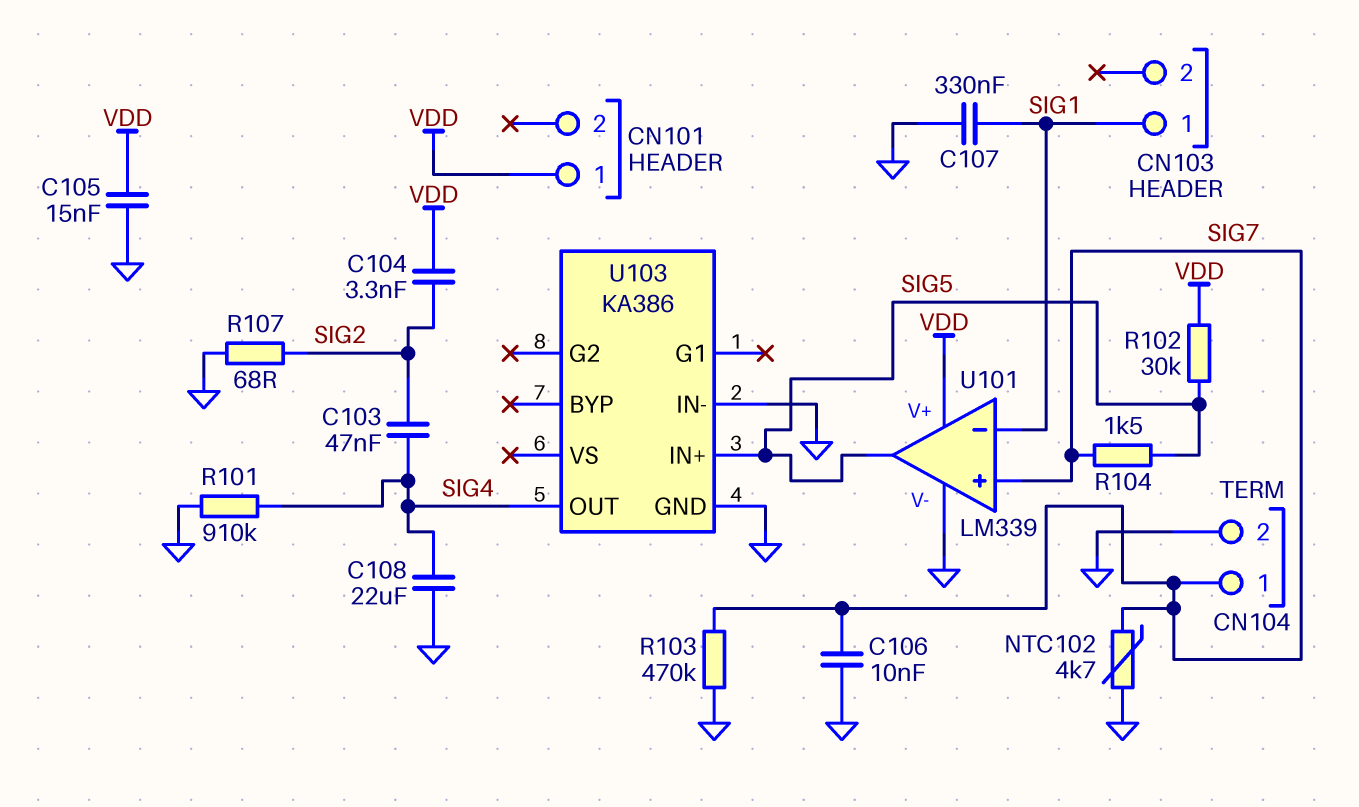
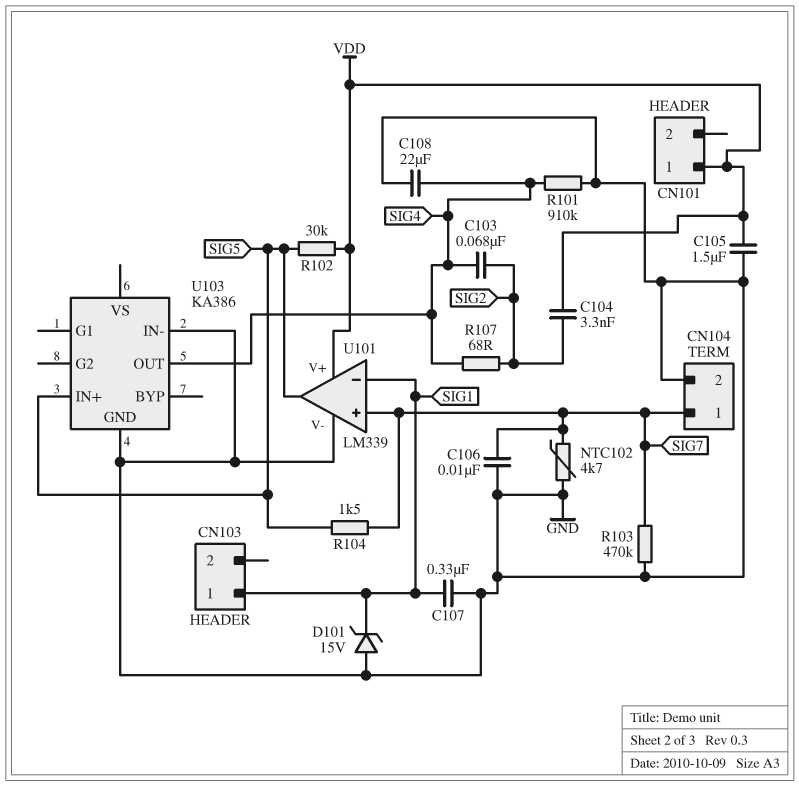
C103: 47nF (SIG2, SIG4) -> 68nF (SIG2, SIG4)
C105: 15nF (GND, VDD) -> 1.5uF (GND, VDD)
D101: none -> zener 15V (A GND, K SIG1)
R107: 68 (GND, SIG2) -> 68 (SIG2, SIG4)

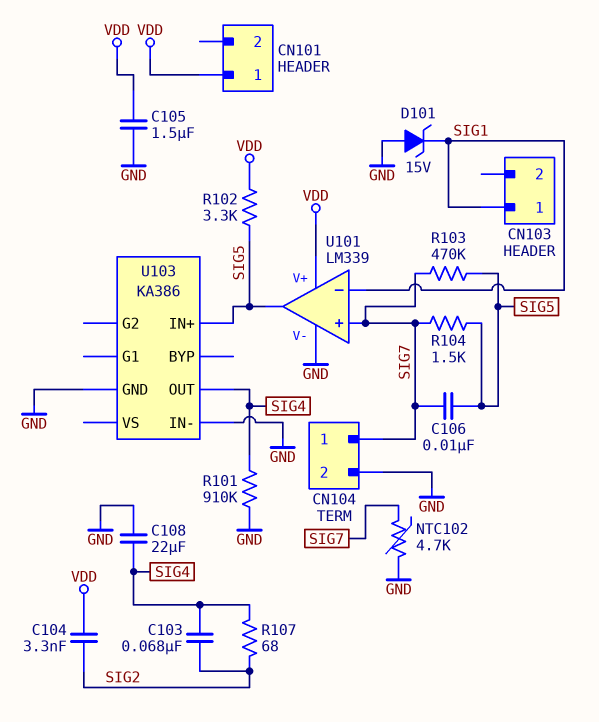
C106: 10nF (GND, SIG7) -> 10nF (SIG5, SIG7)
C107: 330nF (GND, SIG1) -> none
R102: 30k (SIG5, VDD) -> 3.3k (SIG5, VDD)
R103: 470k (GND, SIG7) -> 470k (SIG5, SIG7)

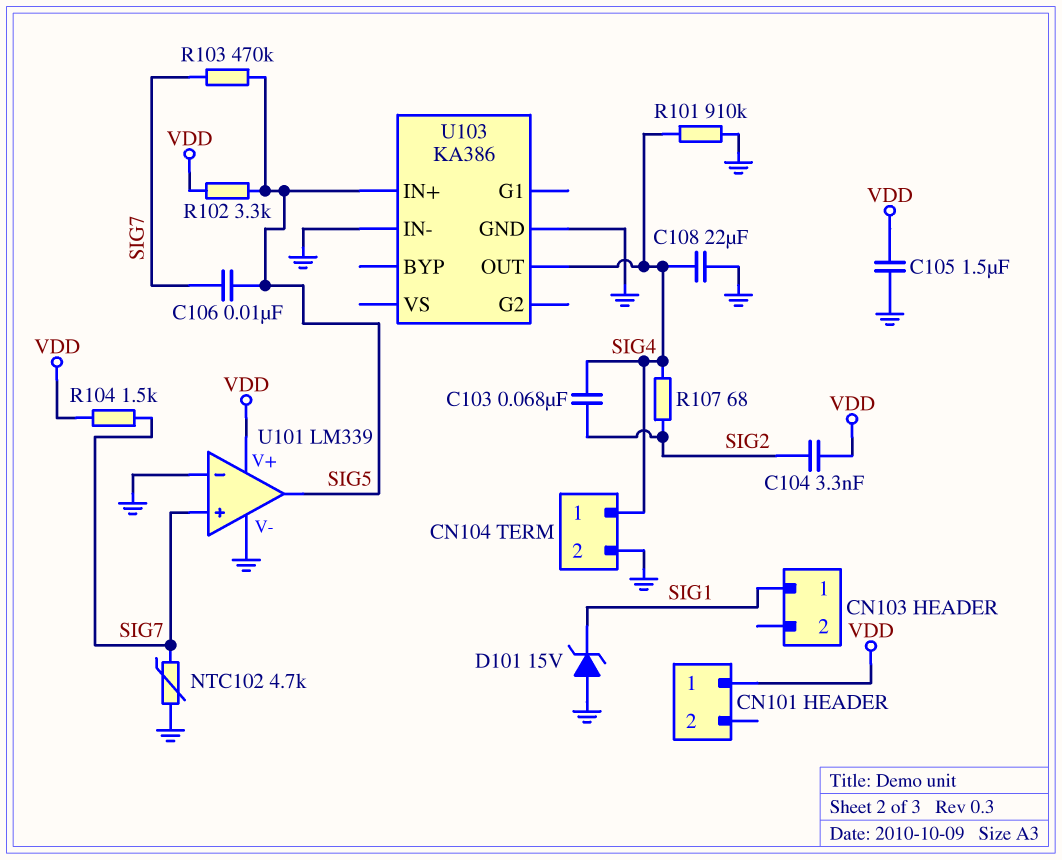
CN104 pin 1: SIG7 -> SIG4
R104: 1.5k (SIG5, SIG7) -> 1.5k (SIG7, VDD)
U101 pin in-: SIG1 -> GND

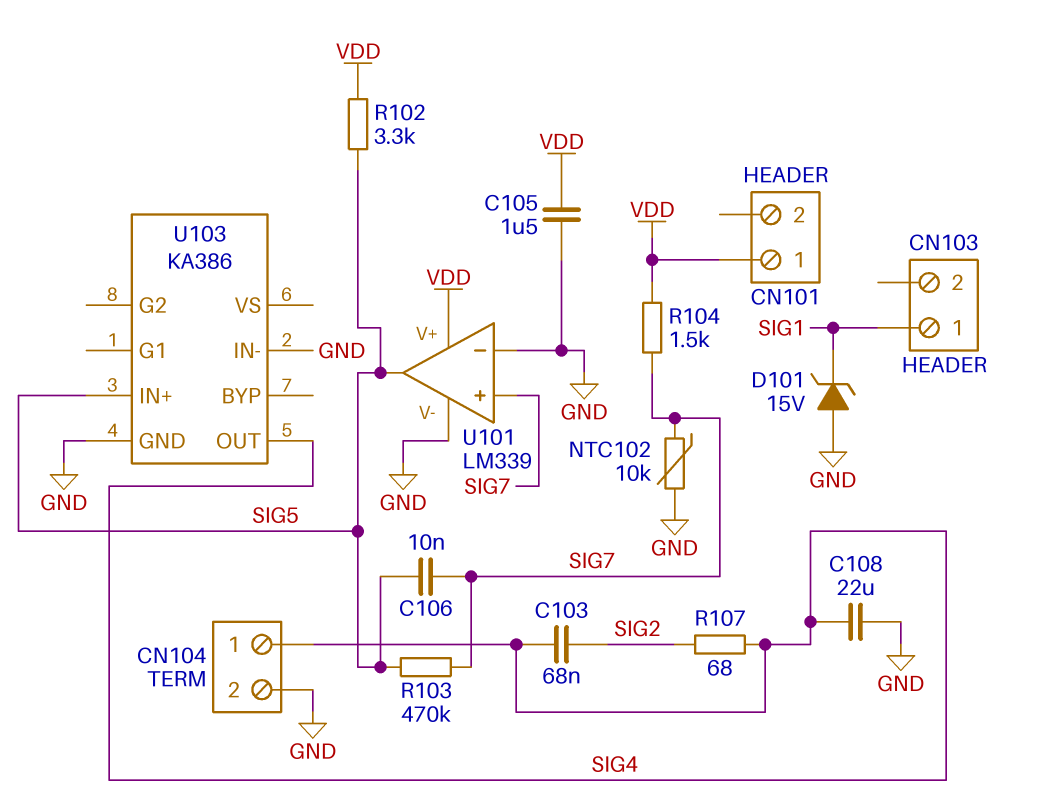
C104: 3.3nF (SIG2, VDD) -> none
NTC102: 4.7k (GND, SIG7) -> 10k (GND, SIG7)
R101: 910k (GND, SIG4) -> none

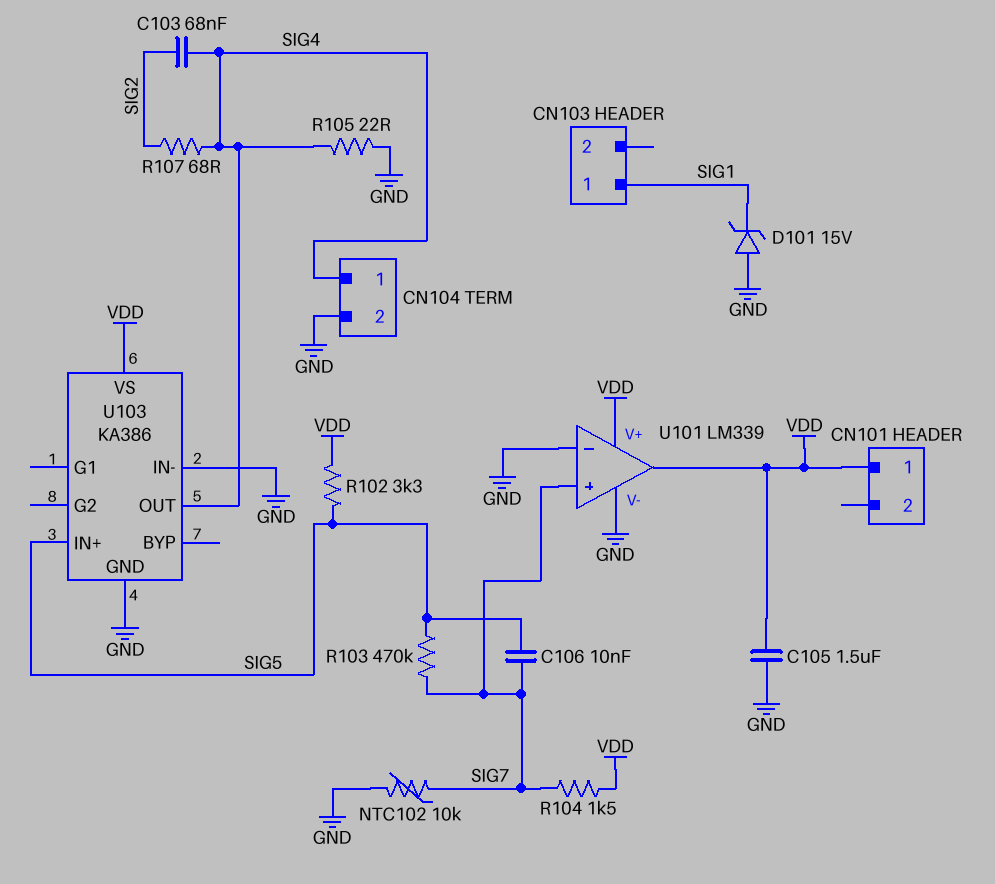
C108: 22uF (GND, SIG4) -> none
R105: none -> 22 (GND, SIG4)
U101 pin out: SIG5 -> VDD
U103 pin VS: none -> VDD

